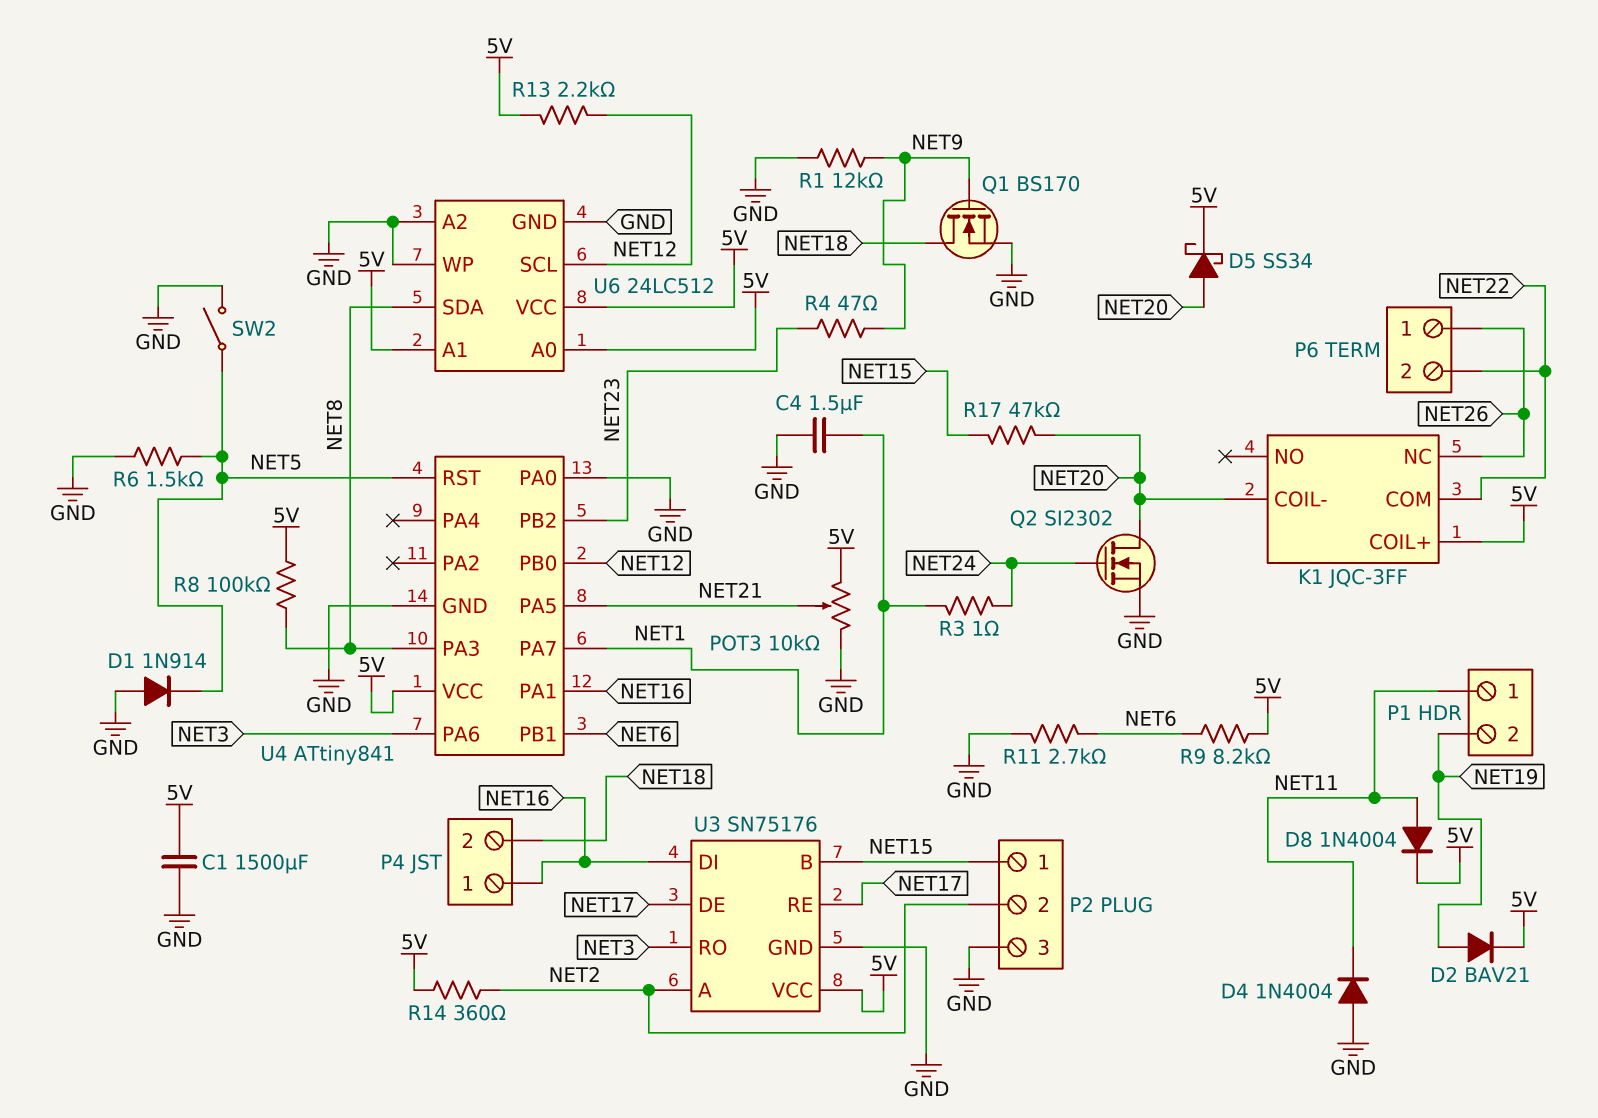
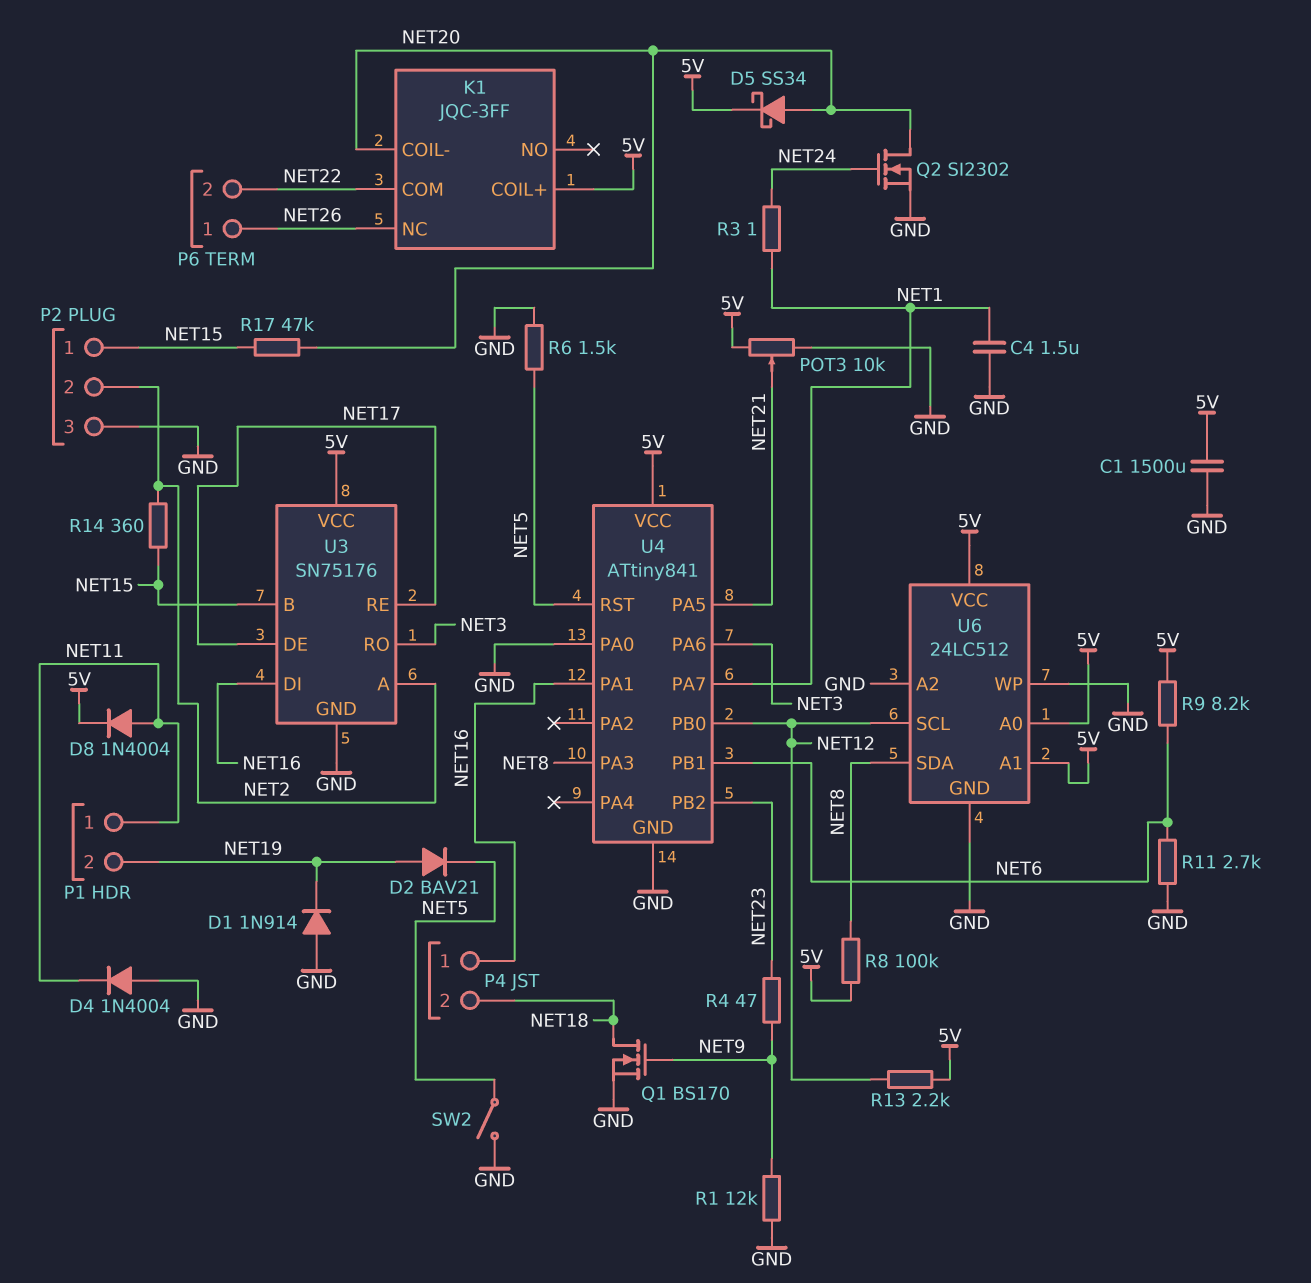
D1: diode 1N914 (A GND, K NET5) -> diode 1N914 (A GND, K NET19)
D2: diode BAV21 (A NET19, K 5V) -> diode BAV21 (A NET19, K NET5)
R14: 360 (5V, NET2) -> 360 (NET2, NET15)

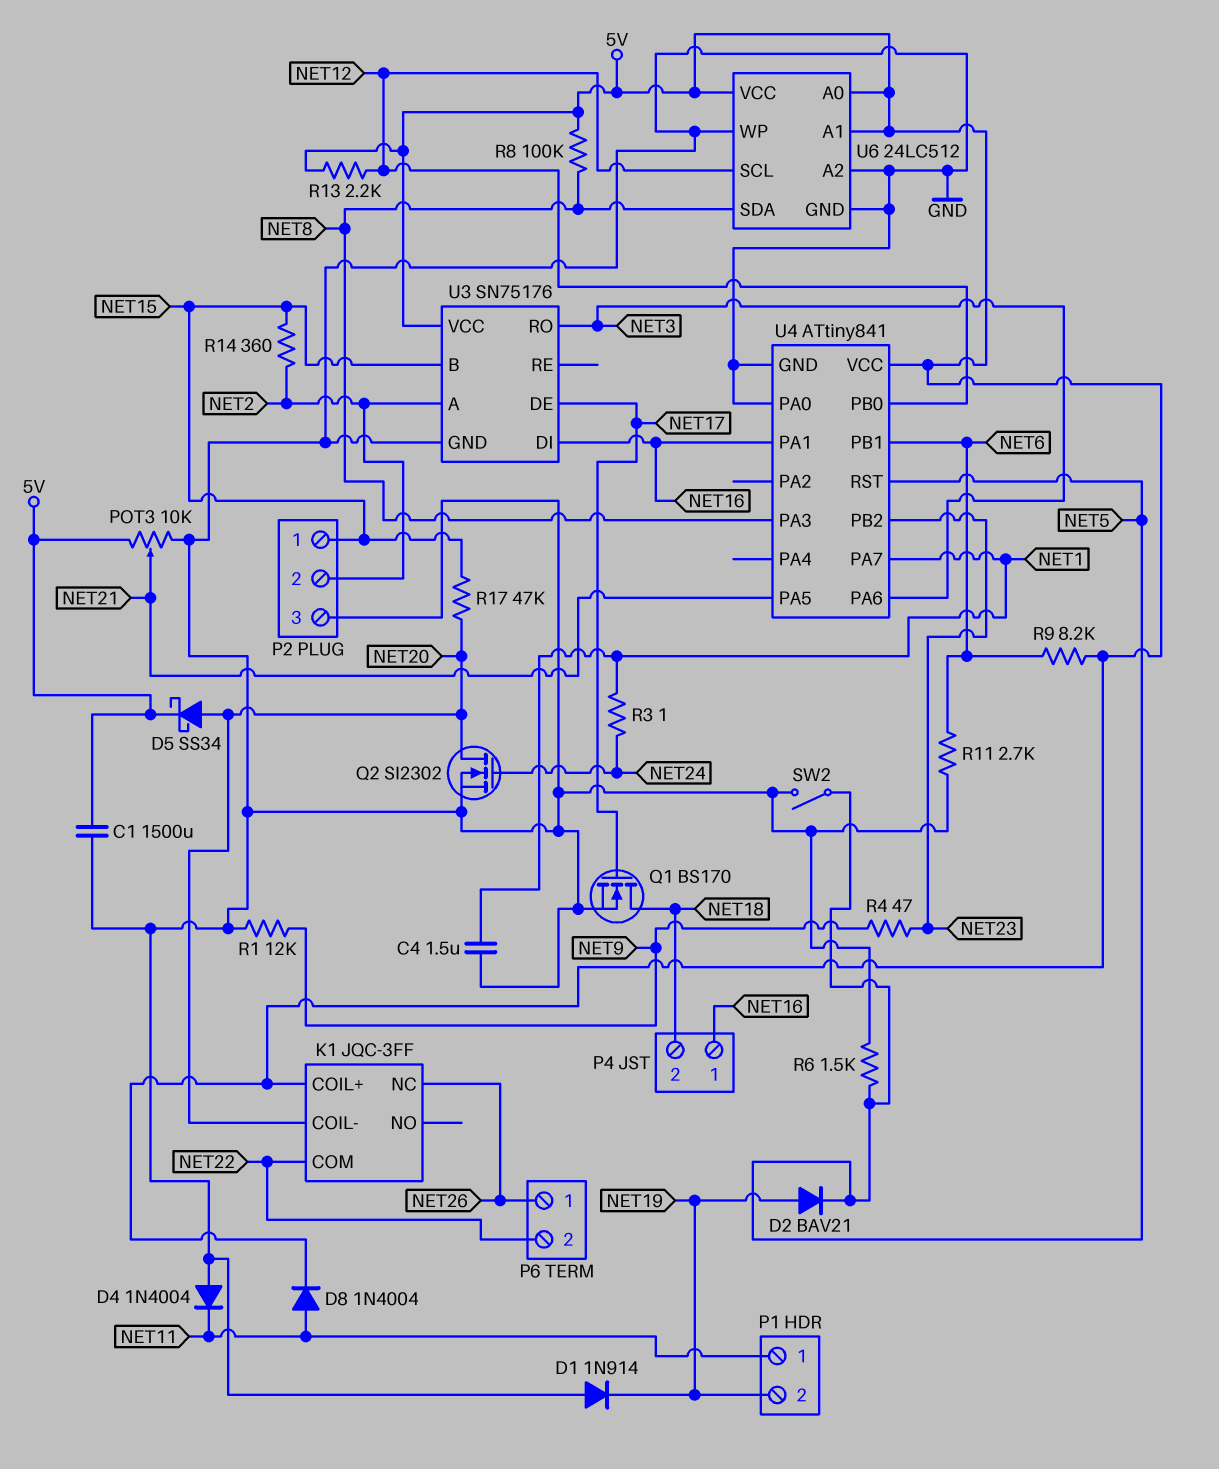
Q1: NMOS BS170 (G NET9, D NET18, S GND) -> NMOS BS170 (G NET17, D NET18, S GND)
U3 pin RE: NET17 -> none

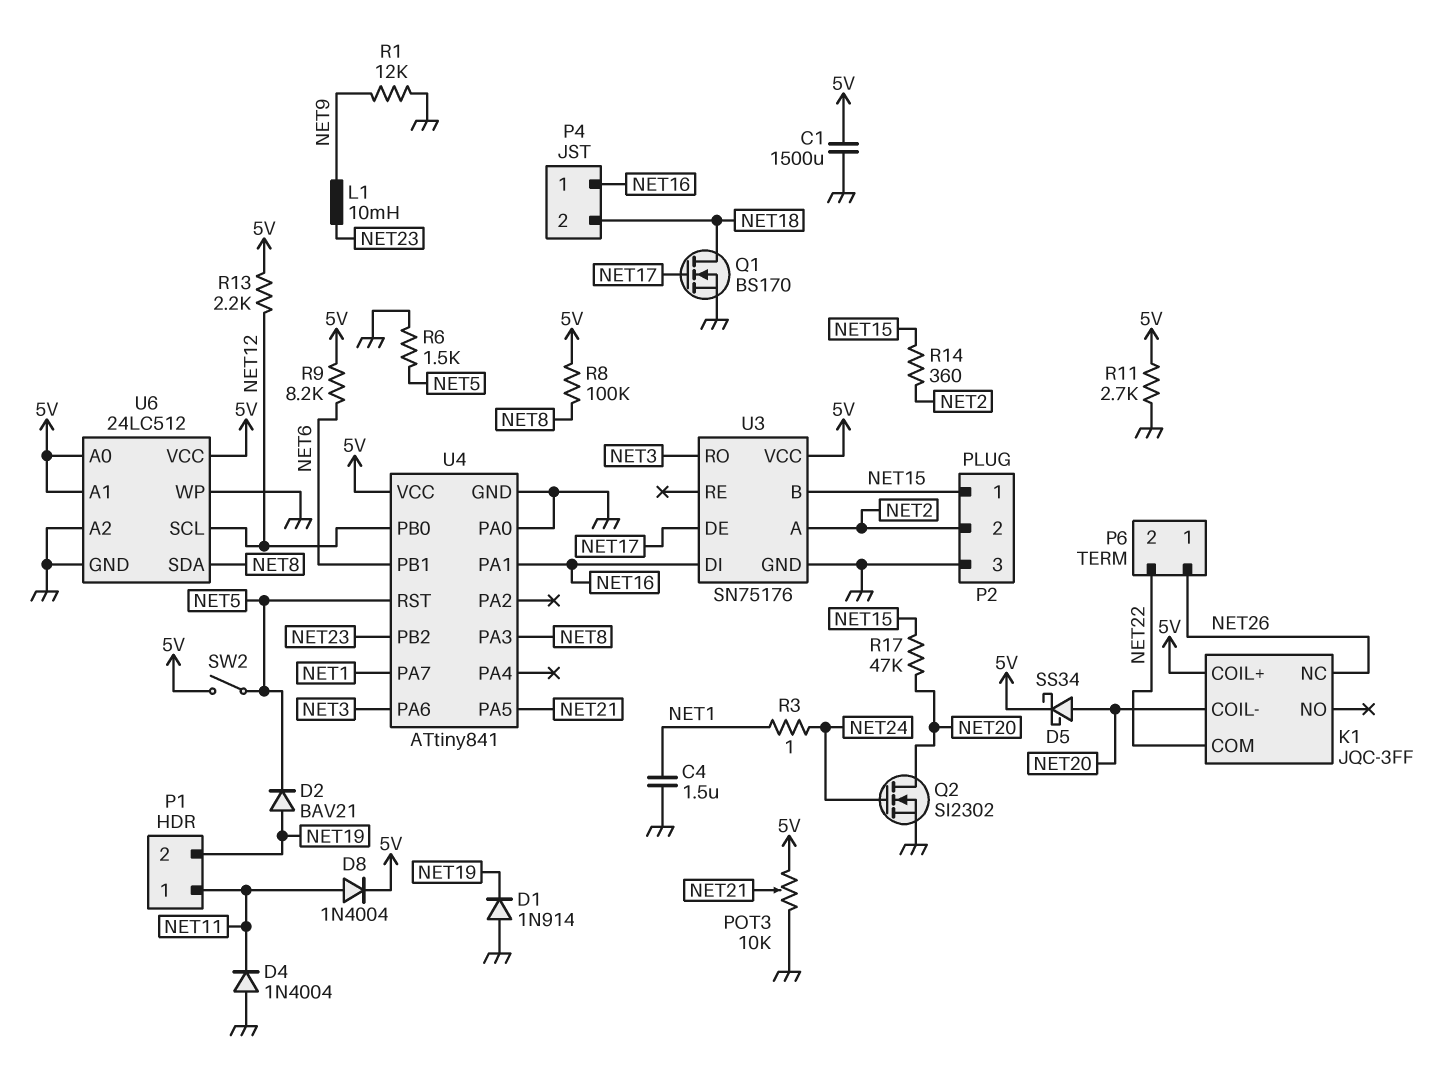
L1: none -> 10mH (NET9, NET23)
R4: 47 (NET9, NET23) -> none
R11: 2.7k (GND, NET6) -> 2.7k (5V, GND)
SW2: switch (GND, NET5) -> switch (5V, NET5)

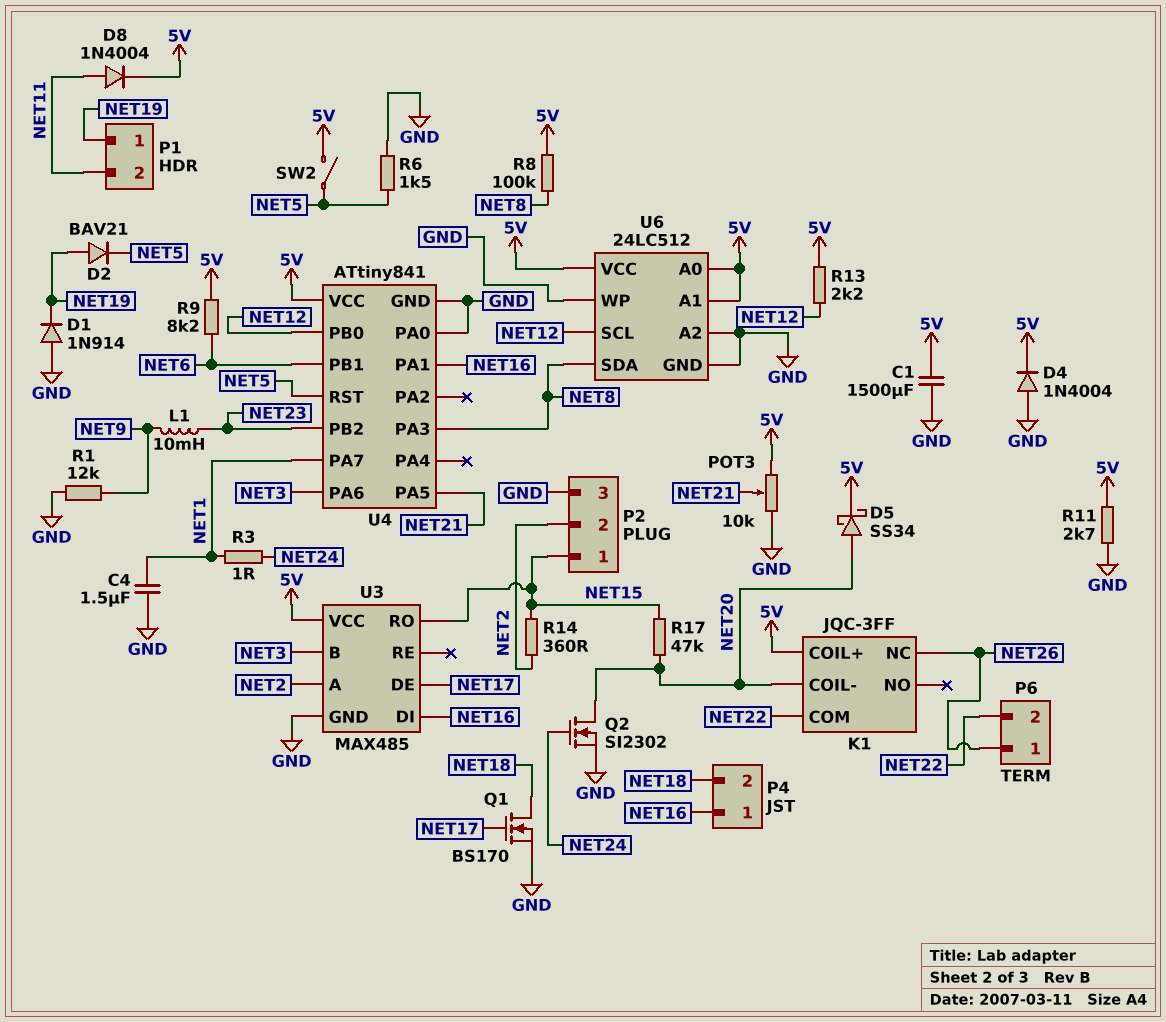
D4: diode 1N4004 (A GND, K NET11) -> diode 1N4004 (A GND, K 5V)
P1 pin 1: NET11 -> NET19
P1 pin 2: NET19 -> NET11
U3: SN75176 -> MAX485
U3 pin B: NET15 -> NET3
U3 pin RO: NET3 -> NET15

